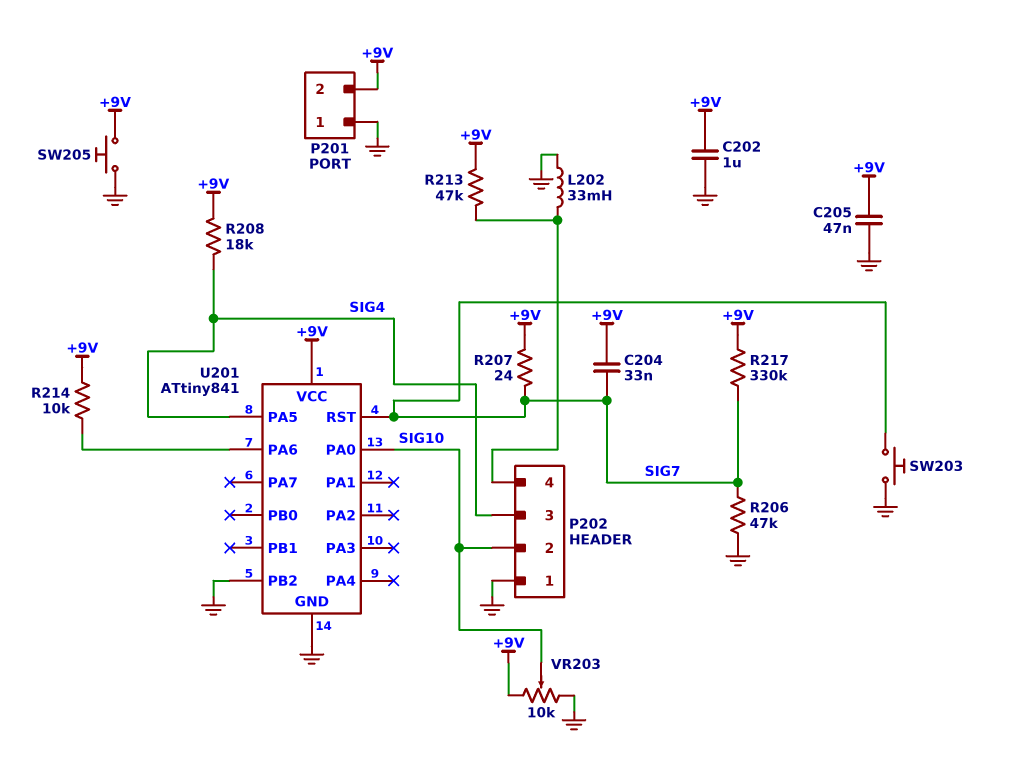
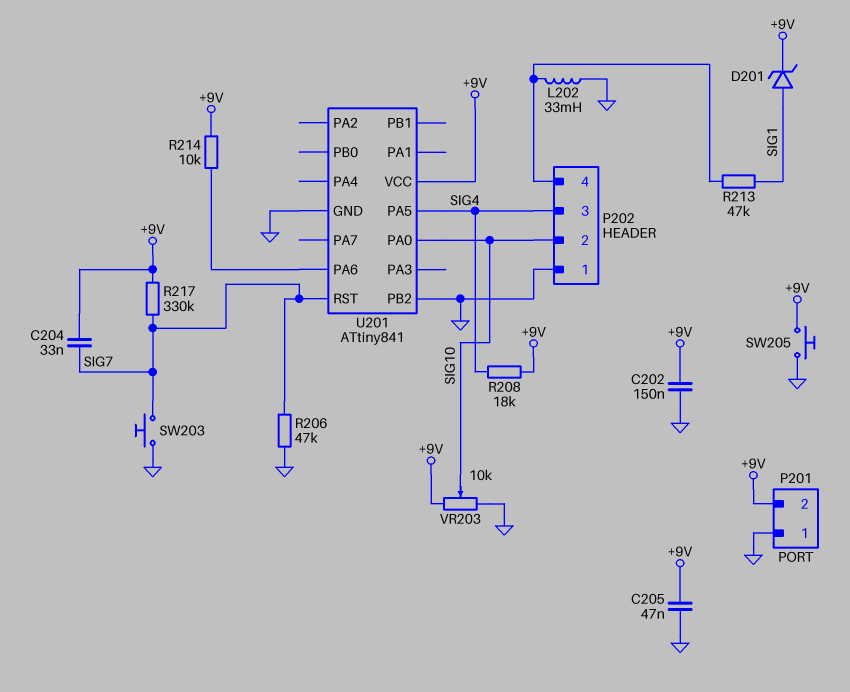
C202: 1uF (+9V, GND) -> 150nF (+9V, GND)
D201: none -> zener (A SIG1, K +9V)
R207: 24 (+9V, SIG7) -> none
R213: 47k (+9V, P202/4) -> 47k (P202/4, SIG1)

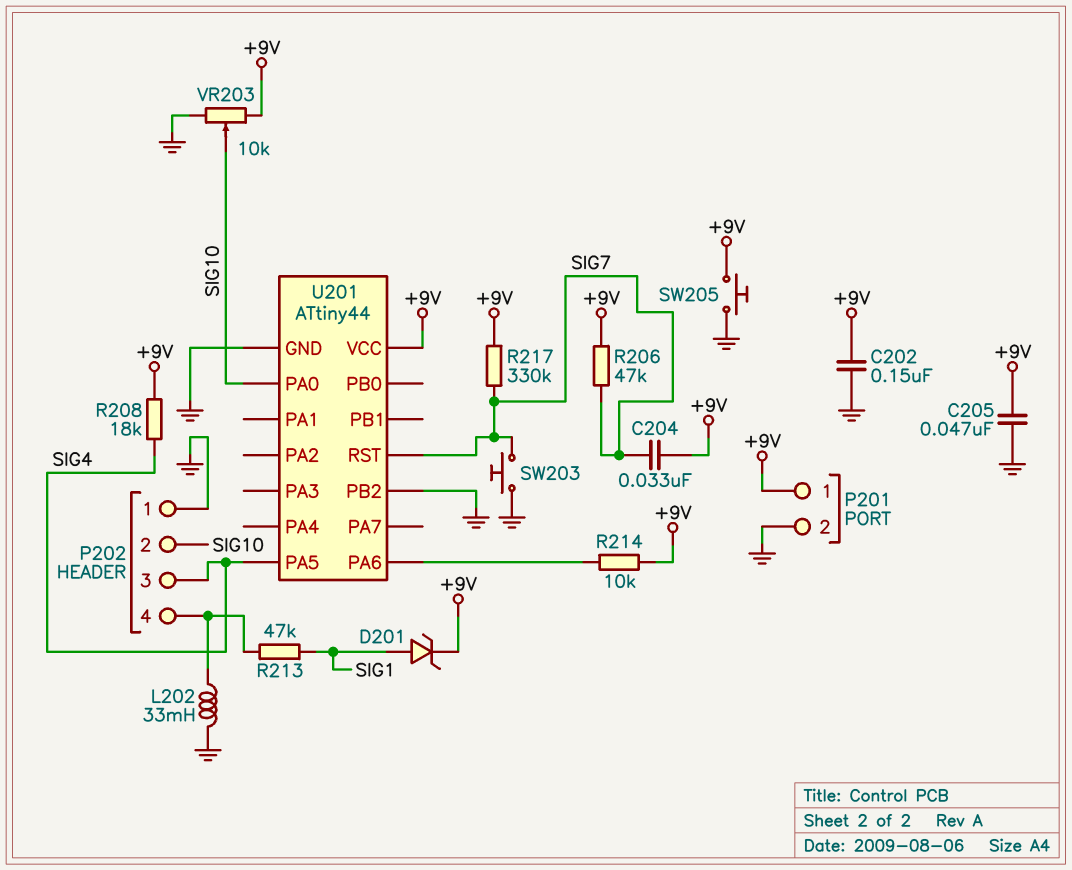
P201 pin 1: GND -> +9V
P201 pin 2: +9V -> GND
R206: 47k (GND, SIG7) -> 47k (+9V, SIG7)
U201: ATtiny841 -> ATtiny44

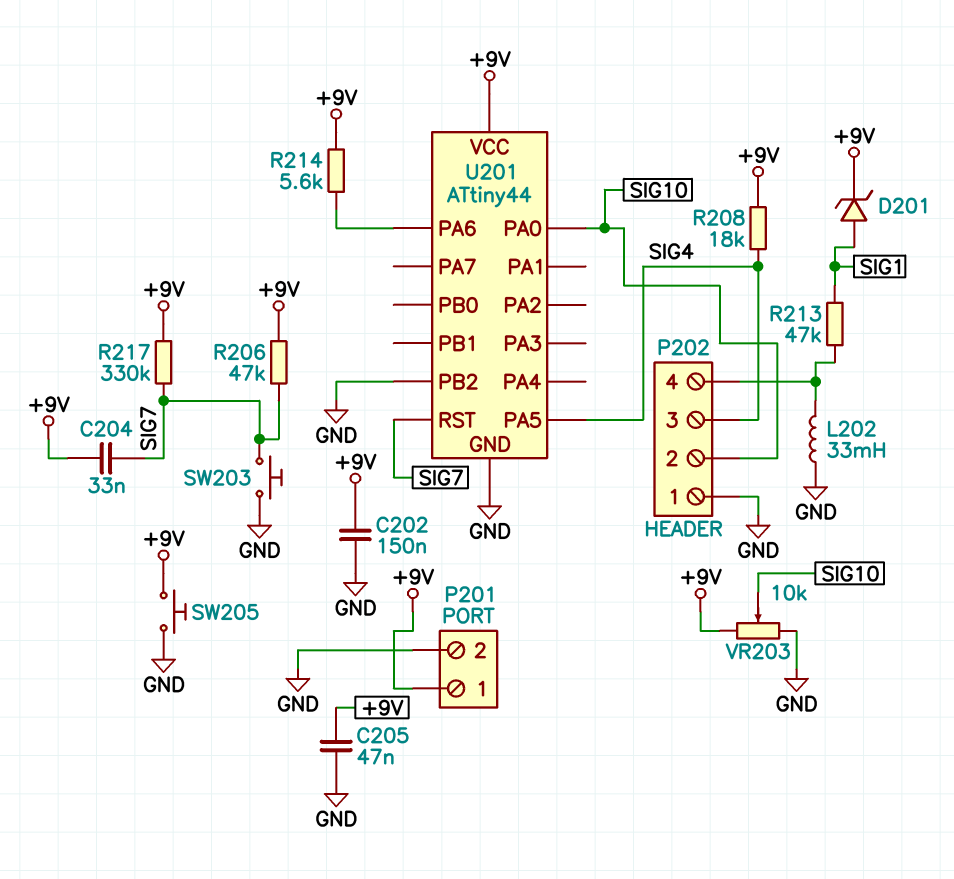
R214: 10k (+9V, U201/PA6) -> 5.6k (+9V, U201/PA6)

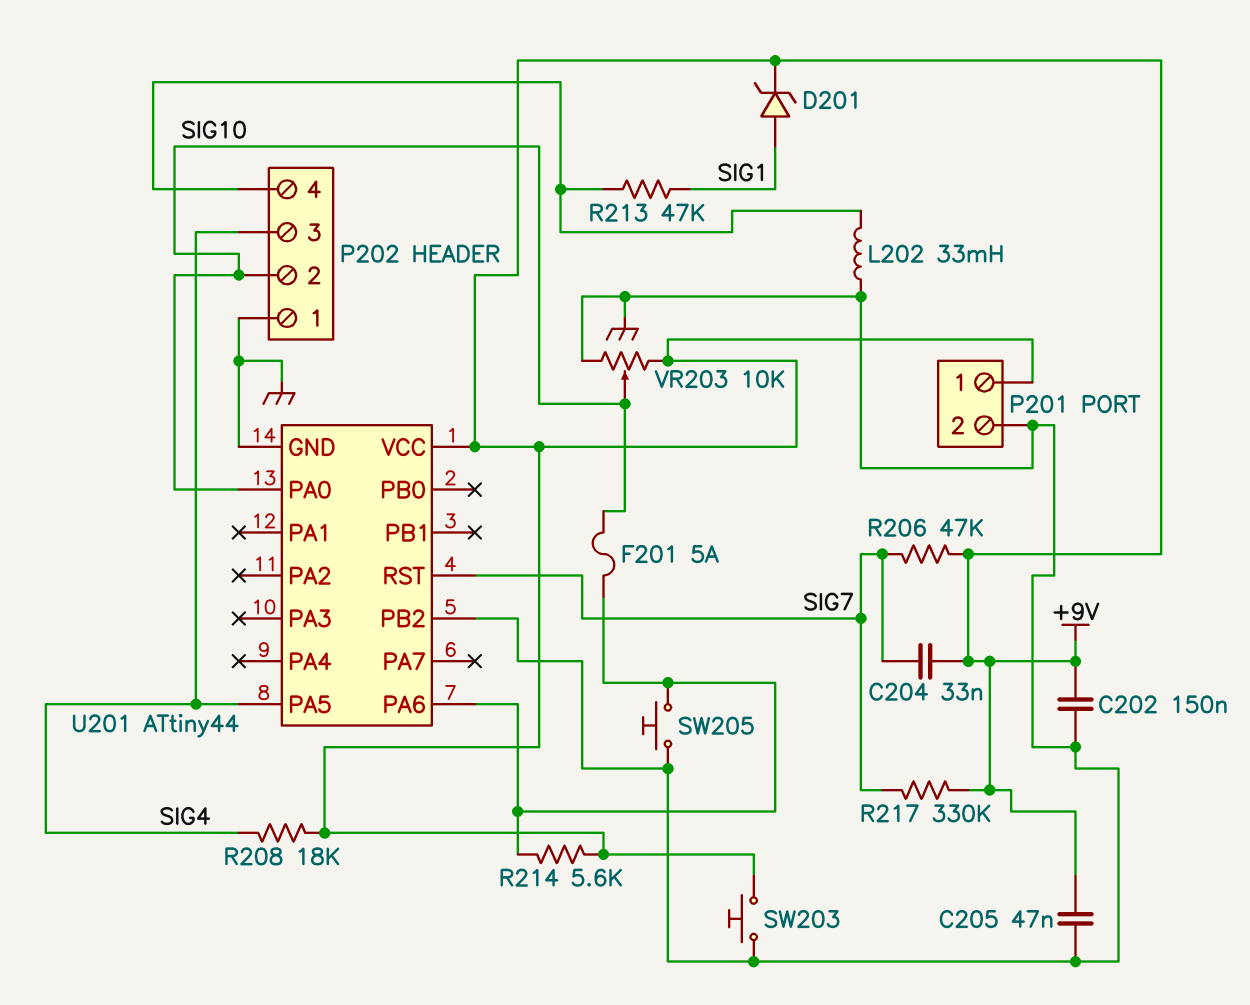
F201: none -> 5A (SIG10, U201/PA6)
SW203: button (GND, SIG7) -> button (+9V, GND)
SW205: button (+9V, GND) -> button (GND, U201/PA6)

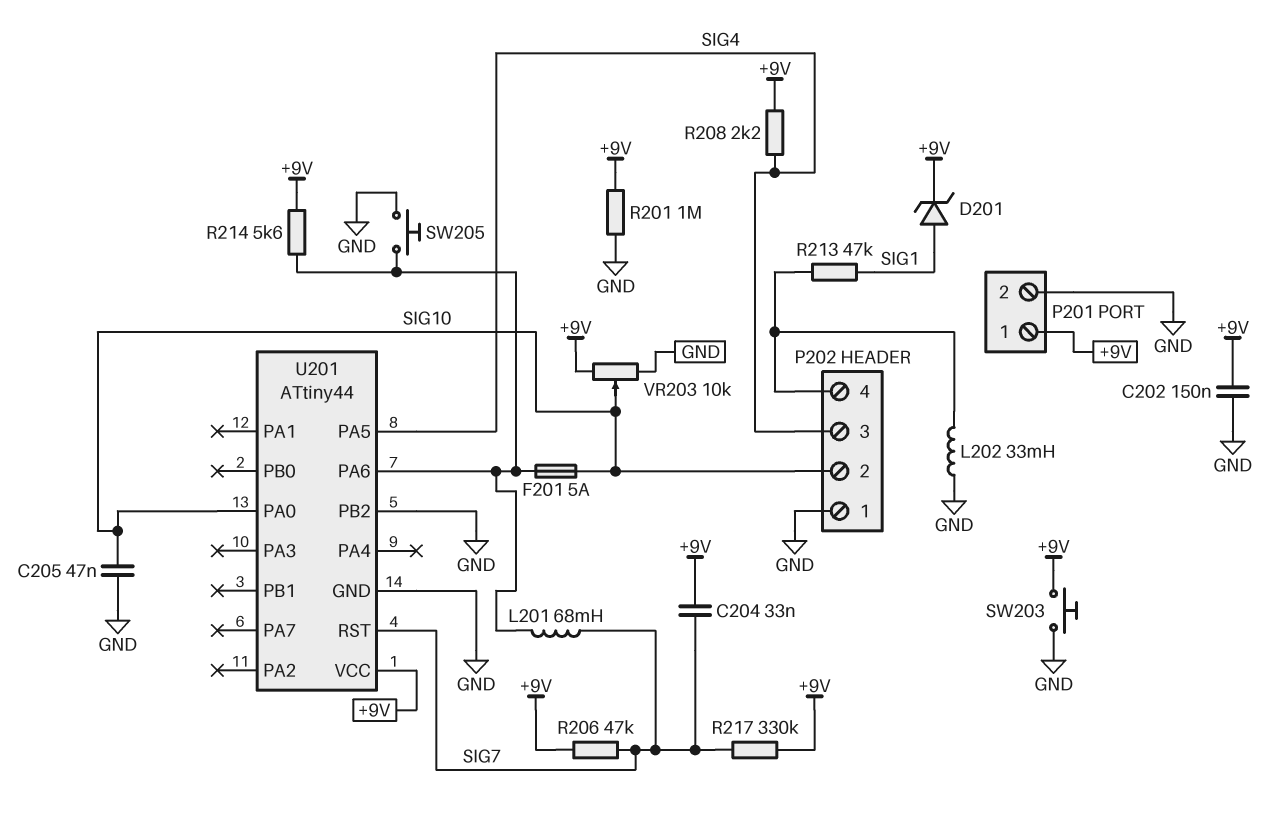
C205: 47nF (+9V, GND) -> 47nF (GND, SIG10)
L201: none -> 68mH (SIG7, U201/PA6)
R201: none -> 1M (+9V, GND)
R208: 18k (+9V, SIG4) -> 2.2k (+9V, SIG4)

